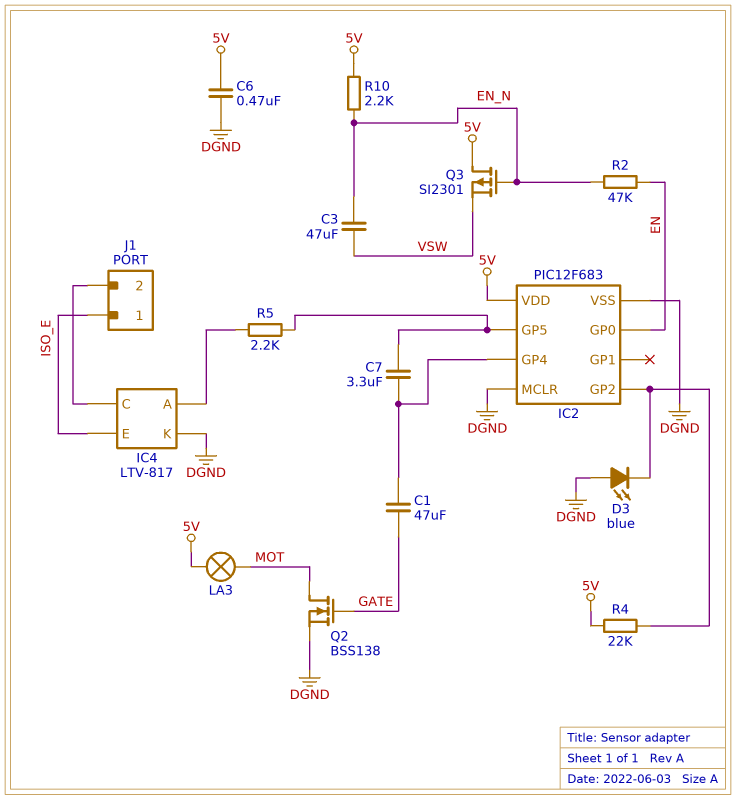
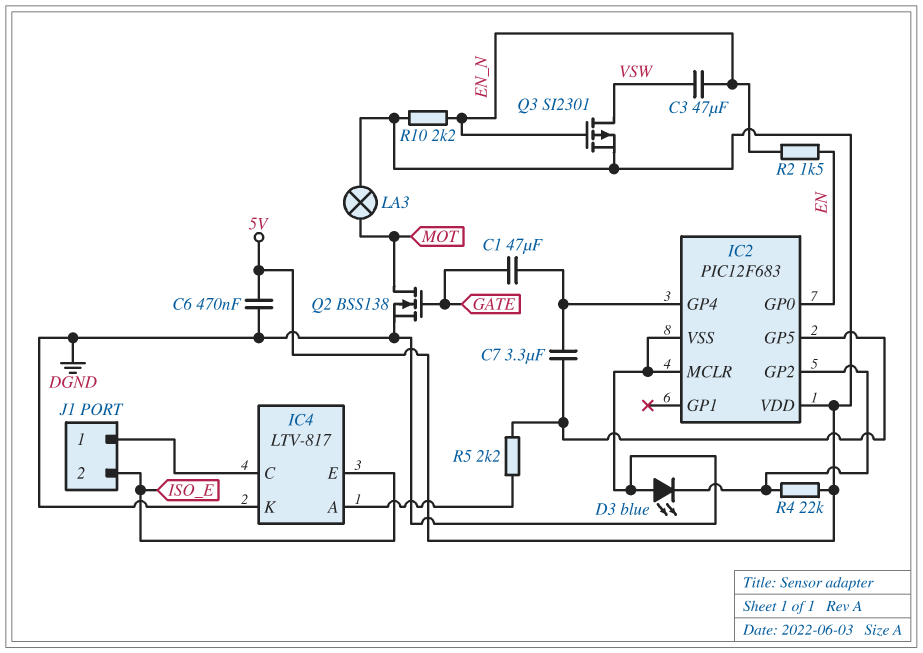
J1 pin 1: ISO_E -> IC4/C
J1 pin 2: IC4/C -> ISO_E
Q3: PMOS SI2301 (G EN_N, D 5V, S VSW) -> PMOS SI2301 (G EN_N, D VSW, S 5V)
R2: 47k (EN, EN_N) -> 1.5k (EN, EN_N)

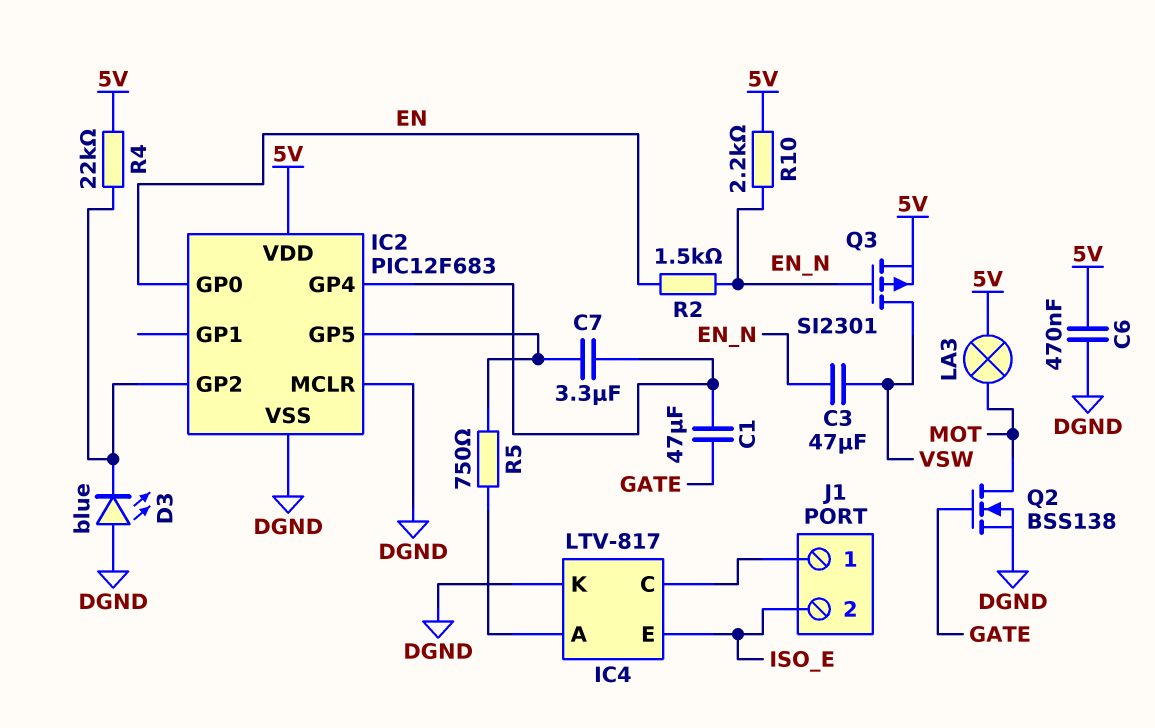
R5: 2.2k (IC2/GP5, IC4/A) -> 750 (IC2/GP5, IC4/A)

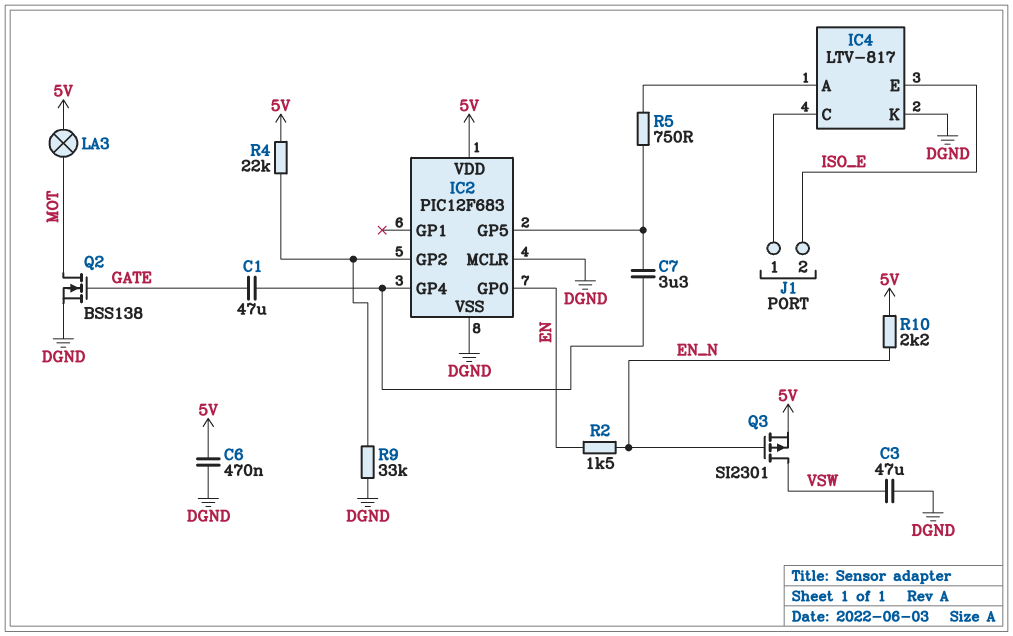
C3: 47uF (EN_N, VSW) -> 47uF (DGND, VSW)
D3: LED blue (A DGND, K IC2/GP2) -> none
R9: none -> 33k (DGND, IC2/GP2)

